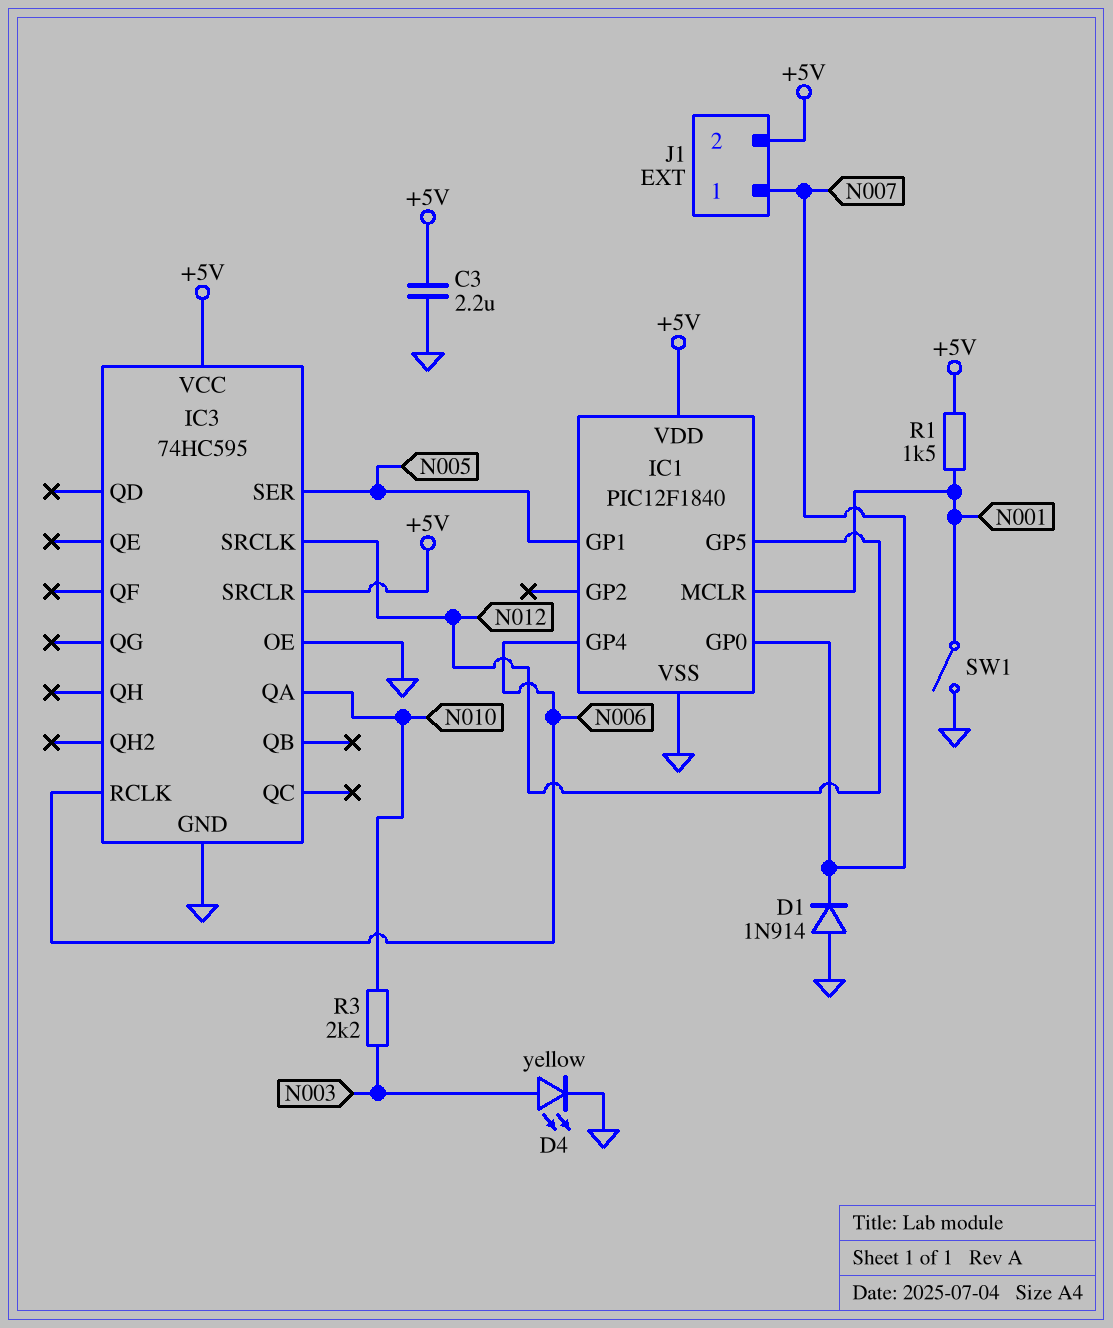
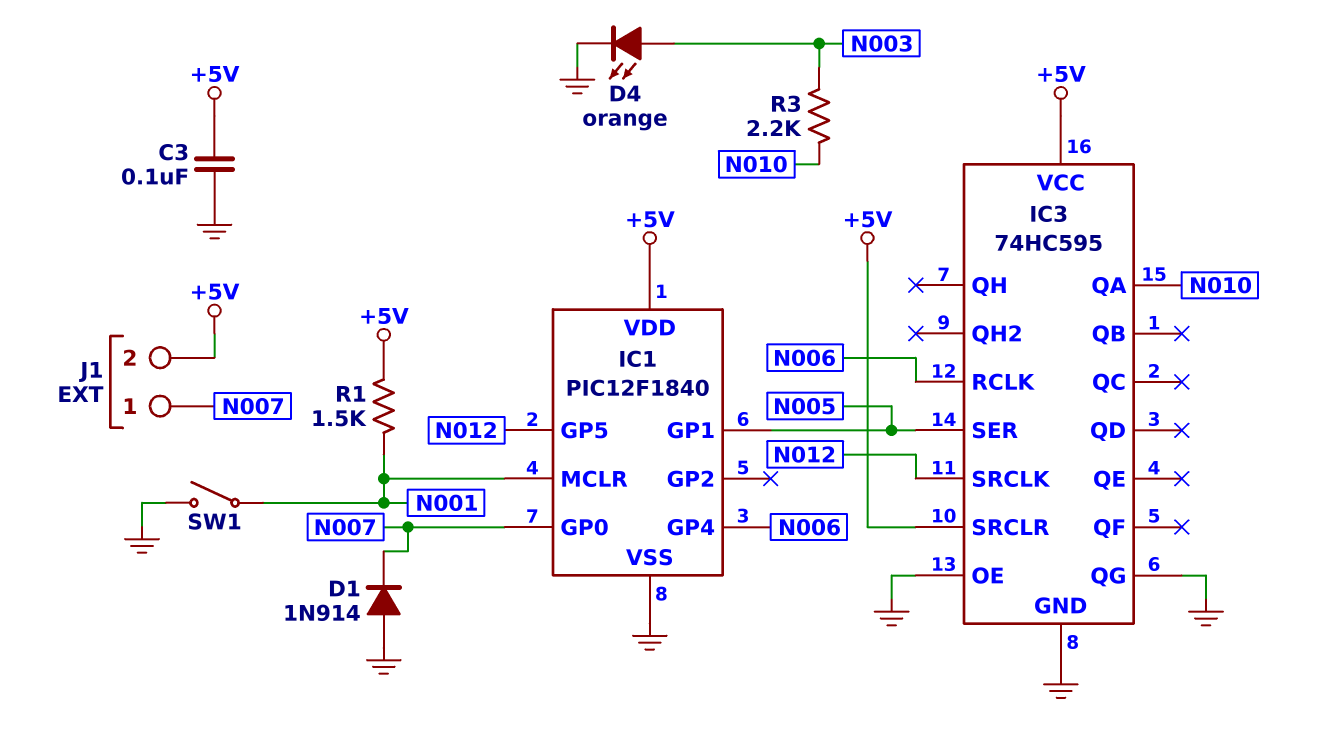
C3: 2.2uF (+5V, GND) -> 100nF (+5V, GND)
D4: LED yellow (A N003, K GND) -> LED orange (A N003, K GND)
IC3 pin QG: none -> GND

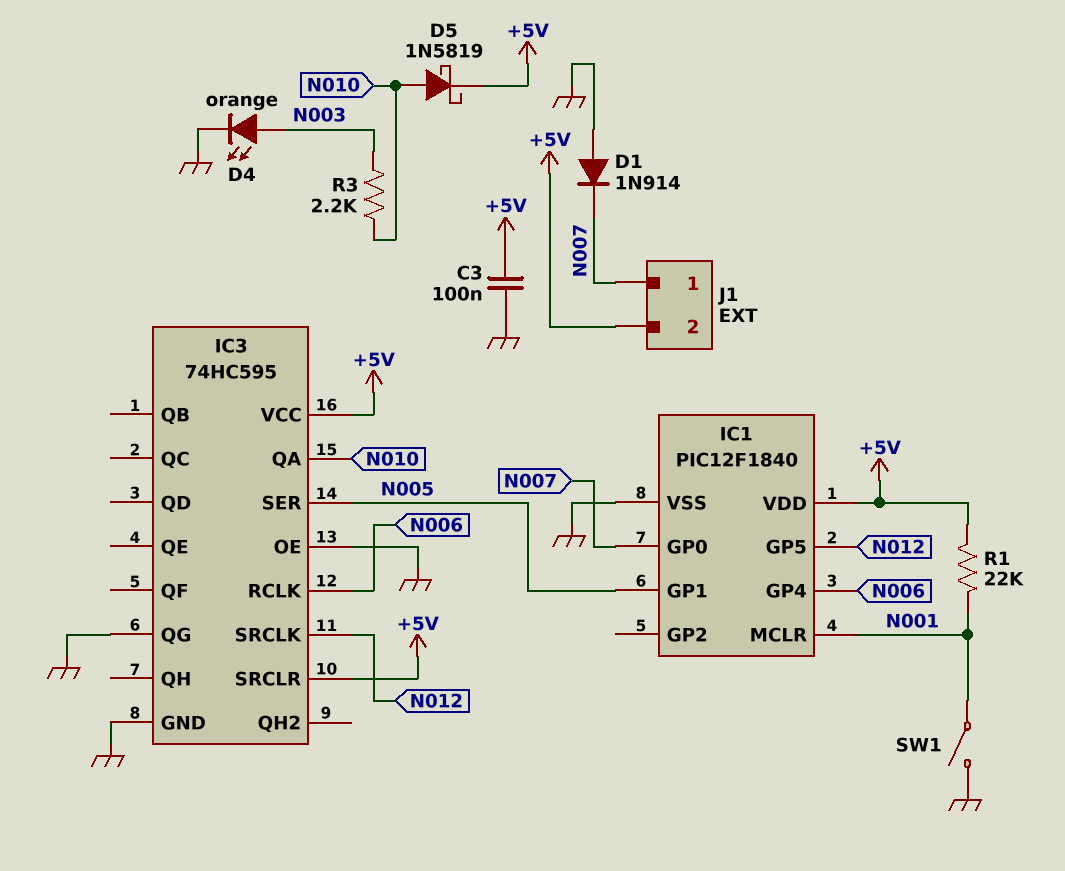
D5: none -> schottky 1N5819 (A N010, K +5V)
R1: 1.5k (+5V, N001) -> 22k (+5V, N001)

